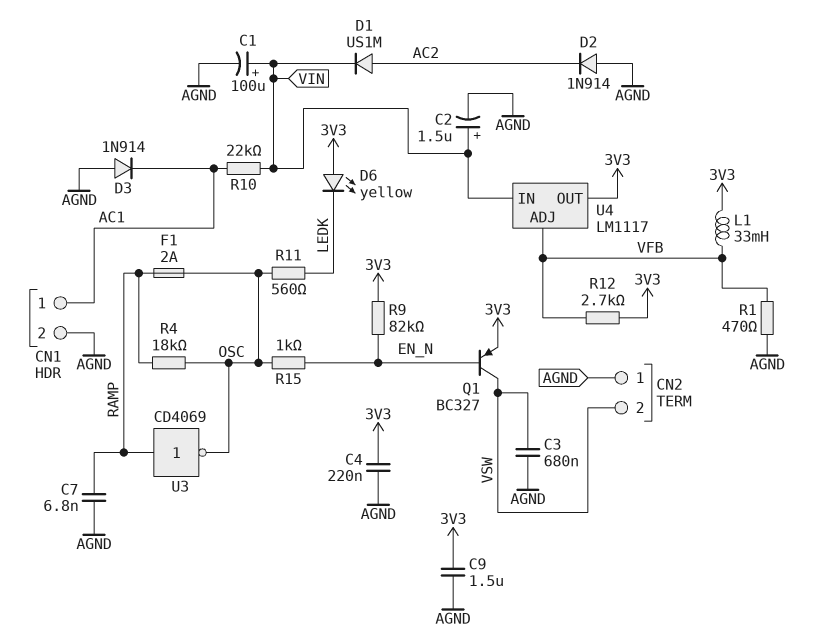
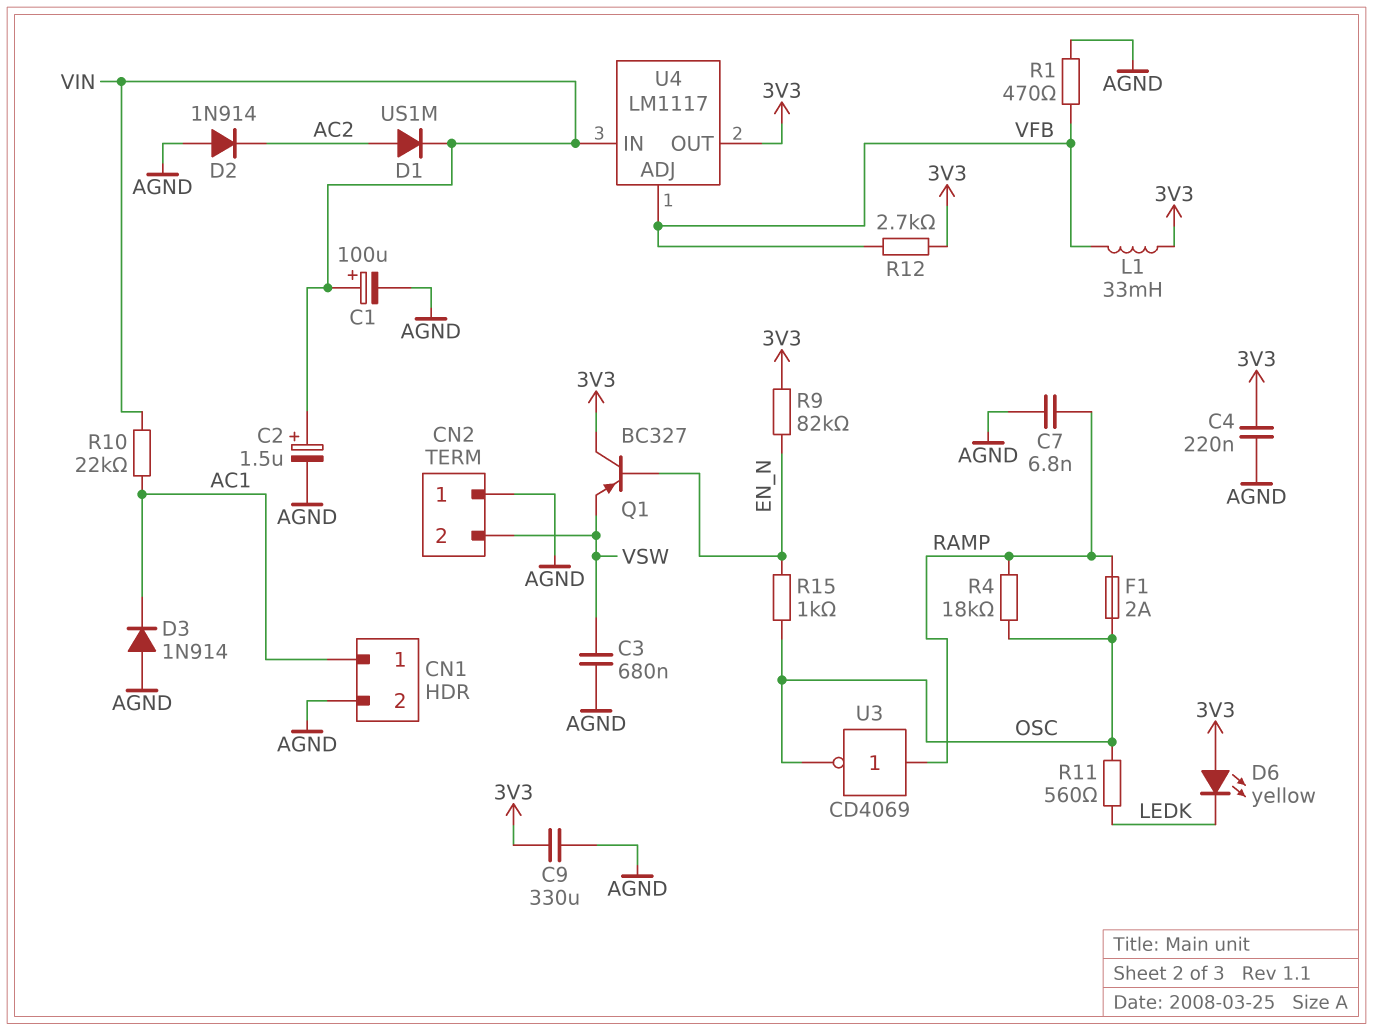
C9: 1.5uF (3V3, AGND) -> 330uF (3V3, AGND)
Q1: PNP BC327 (B EN_N, C VSW, E 3V3) -> PNP BC327 (B EN_N, C 3V3, E VSW)

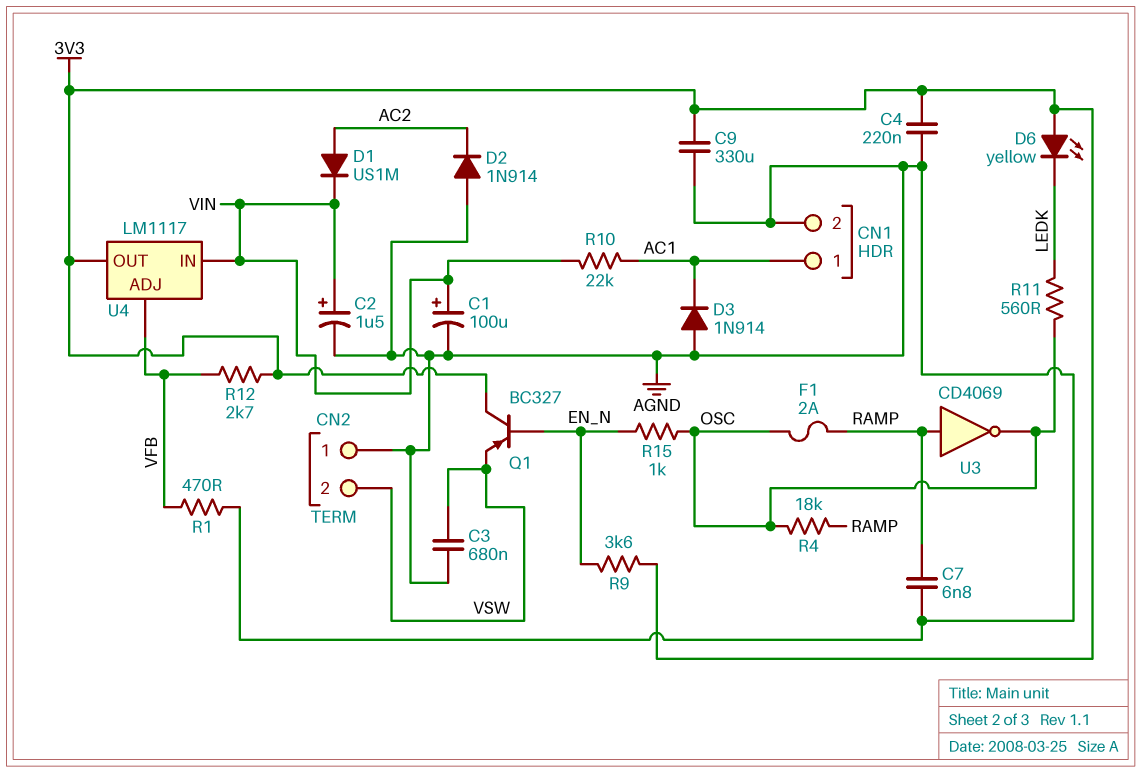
L1: 33mH (3V3, VFB) -> none
R9: 82k (3V3, EN_N) -> 3.6k (3V3, EN_N)

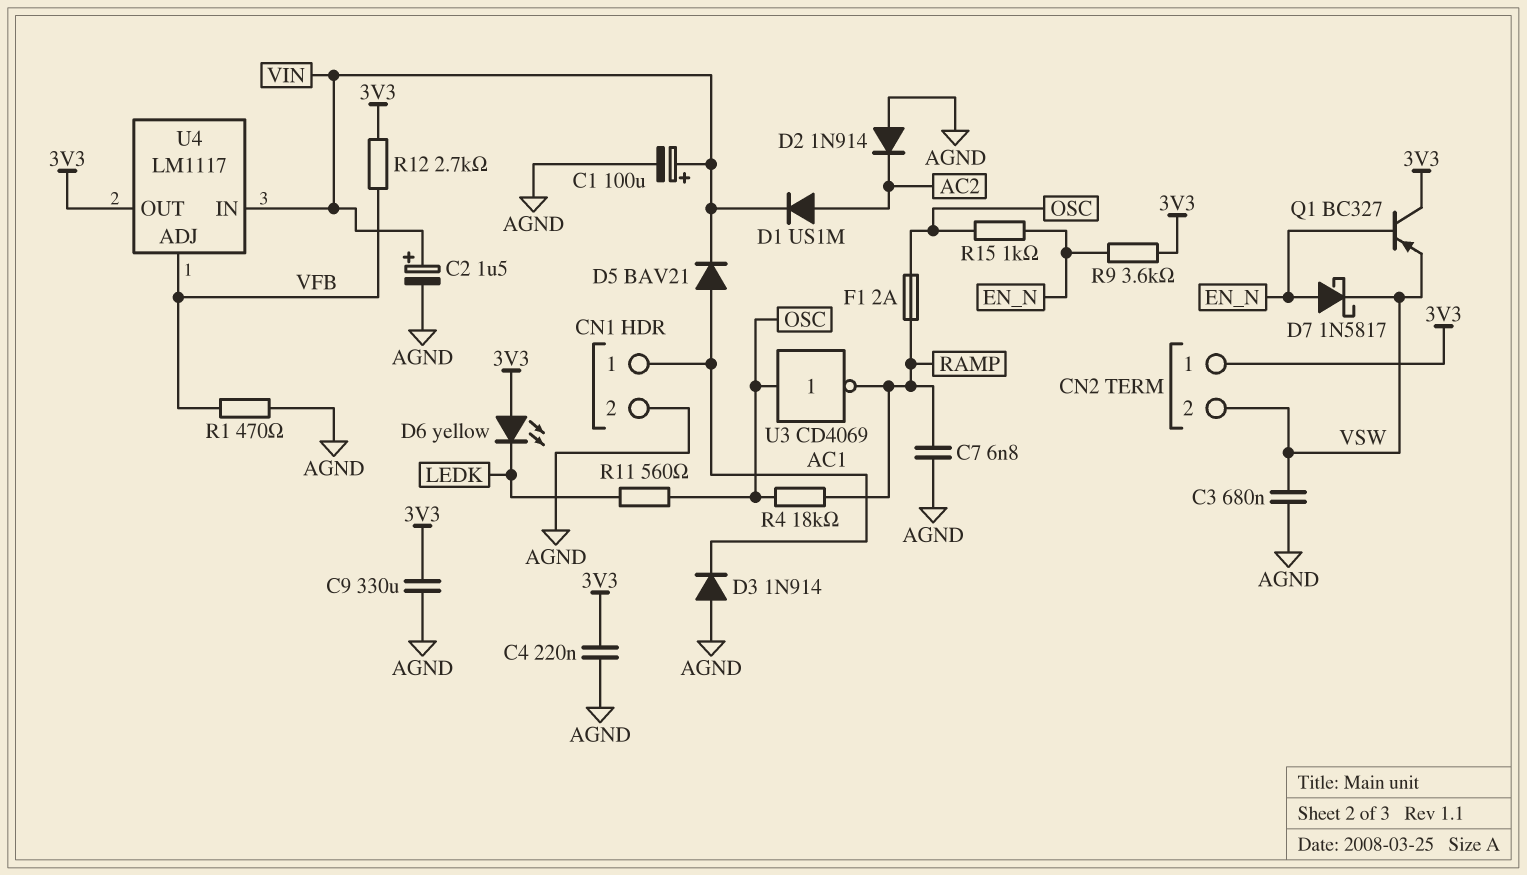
CN2 pin 1: AGND -> 3V3
D5: none -> diode BAV21 (A AC1, K VIN)
D7: none -> schottky 1N5817 (A EN_N, K VSW)
R10: 22k (AC1, VIN) -> none
U3: NOT CD4069 (in RAMP, out OSC) -> NOT CD4069 (in OSC, out RAMP)

